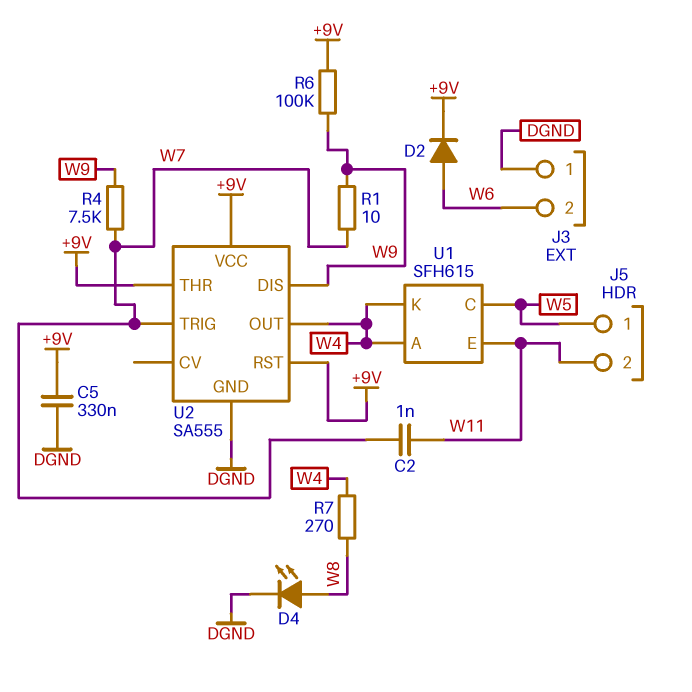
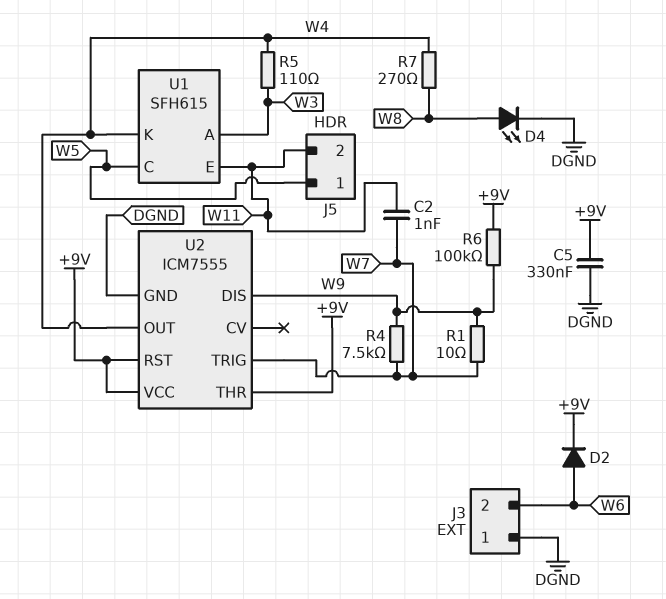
R5: none -> 110 (W3, W4)
U1 pin A: W4 -> W3
U2: SA555 -> ICM7555

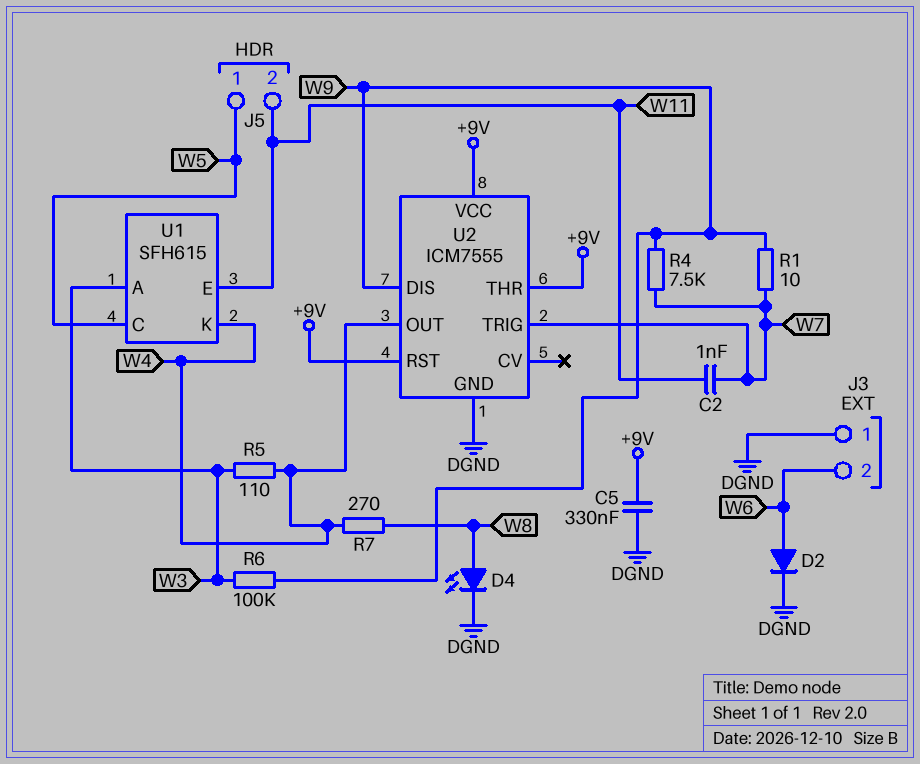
D2: diode (A W6, K +9V) -> diode (A W6, K DGND)
R6: 100k (+9V, W9) -> 100k (W3, W9)

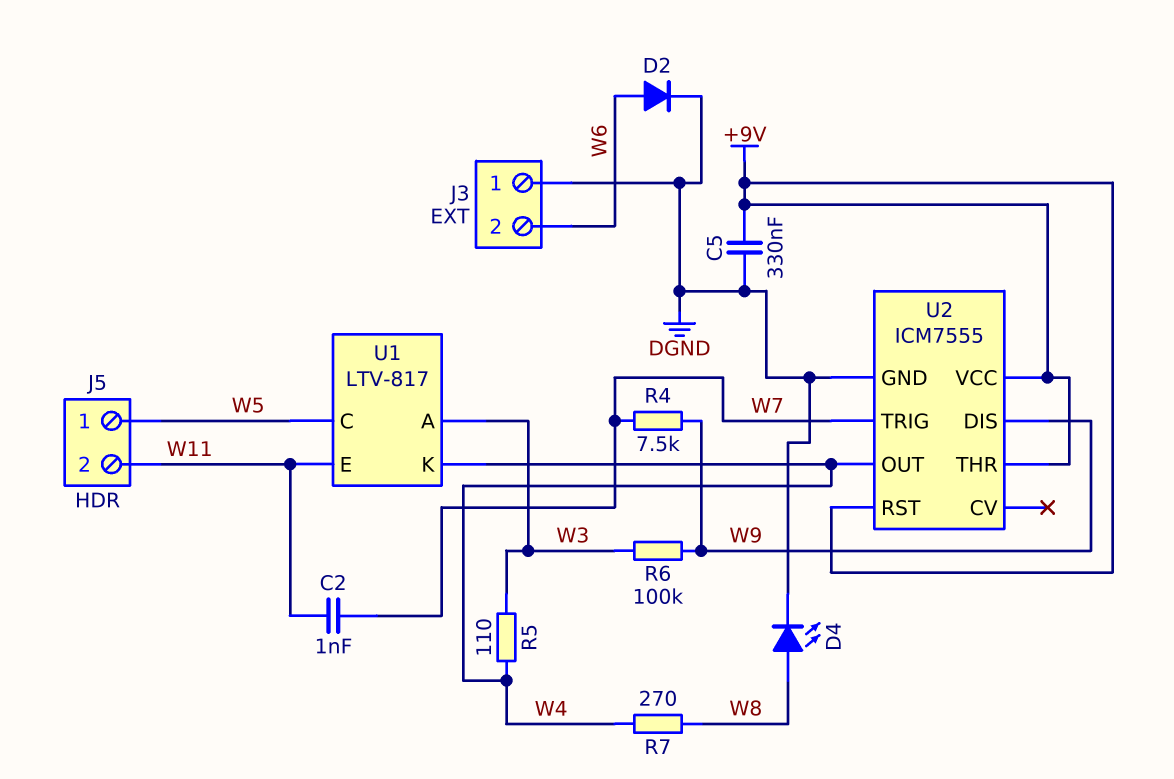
R1: 10 (W7, W9) -> none
U1: SFH615 -> LTV-817

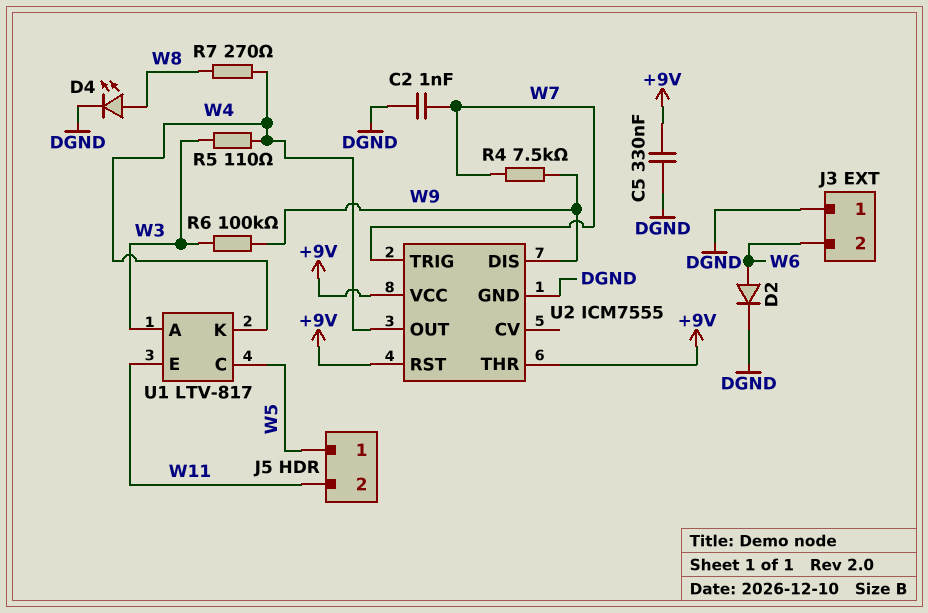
C2: 1nF (W7, W11) -> 1nF (DGND, W7)

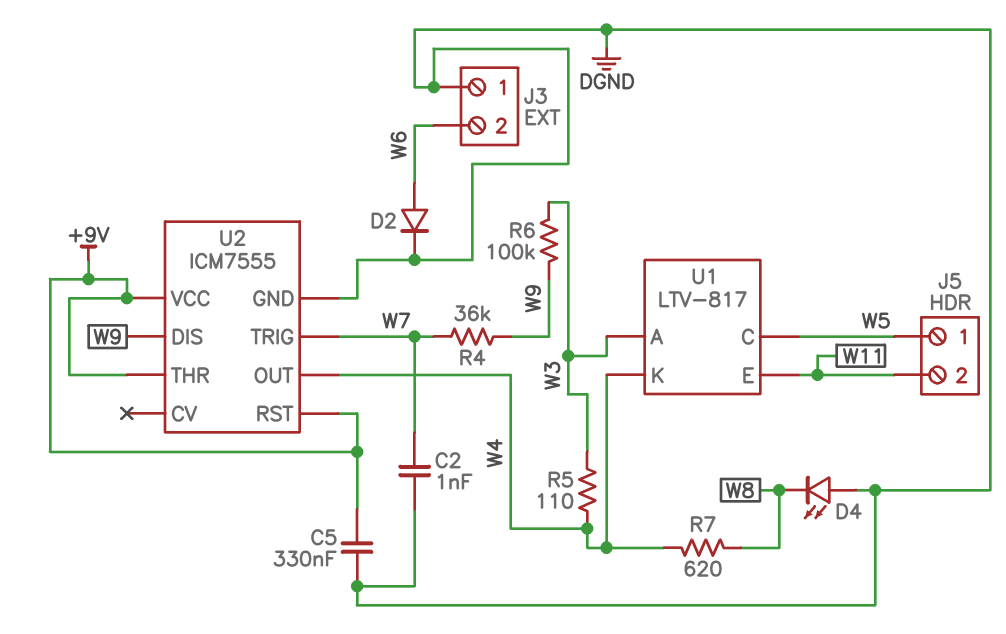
D4: LED (A W8, K DGND) -> LED (A DGND, K W8)
R4: 7.5k (W7, W9) -> 36k (W7, W9)
R7: 270 (W4, W8) -> 620 (W4, W8)

